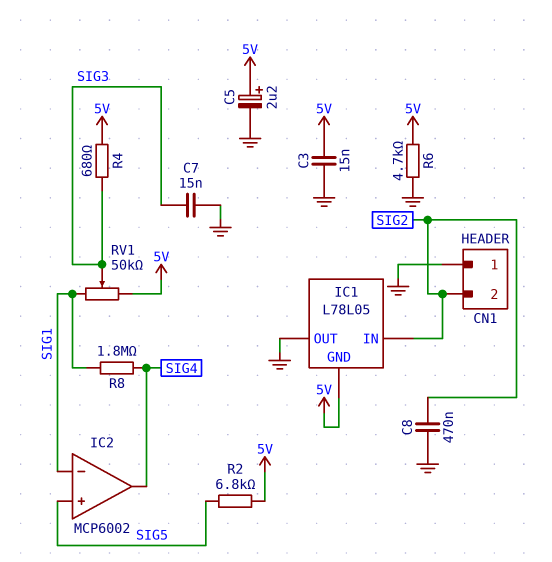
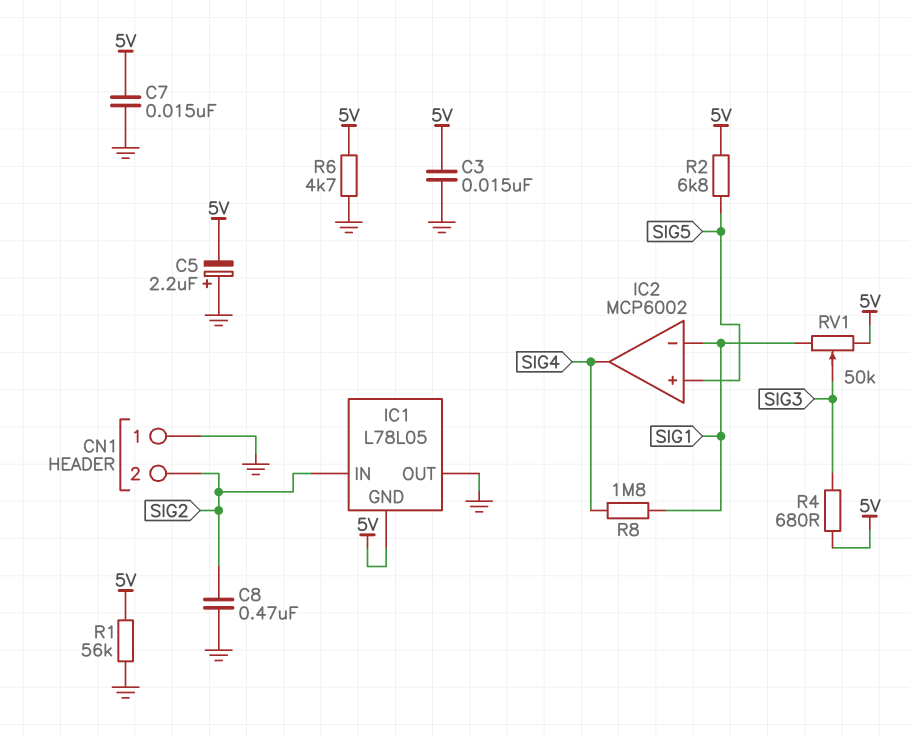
C5: 2.2uF (plus 5V, minus GND) -> 2.2uF (plus GND, minus 5V)
C7: 15nF (GND, SIG3) -> 15nF (5V, GND)
R1: none -> 56k (5V, GND)

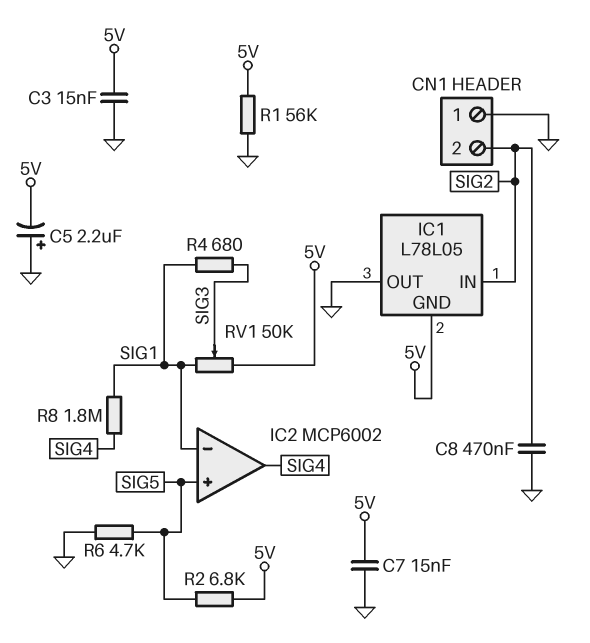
R4: 680 (5V, SIG3) -> 680 (SIG1, SIG3)
R6: 4.7k (5V, GND) -> 4.7k (GND, SIG5)

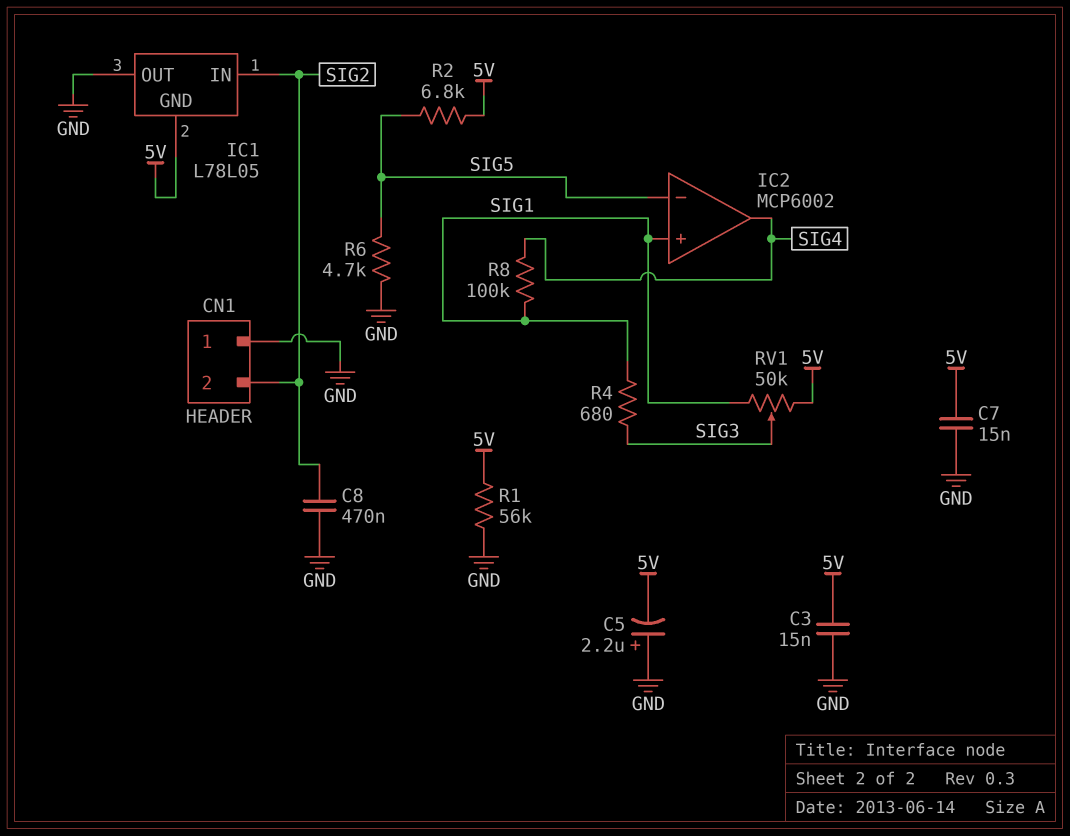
IC2 pin in+: SIG5 -> SIG1
IC2 pin in-: SIG1 -> SIG5
R8: 1.8M (SIG1, SIG4) -> 100k (SIG1, SIG4)

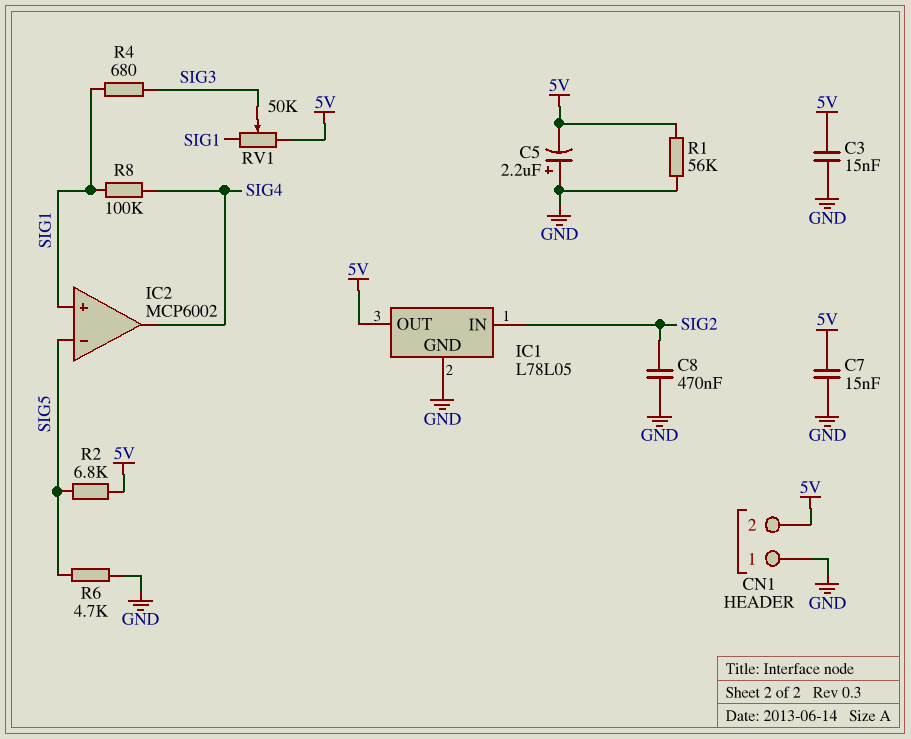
CN1 pin 2: SIG2 -> 5V
IC1 pin GND: 5V -> GND
IC1 pin OUT: GND -> 5V

